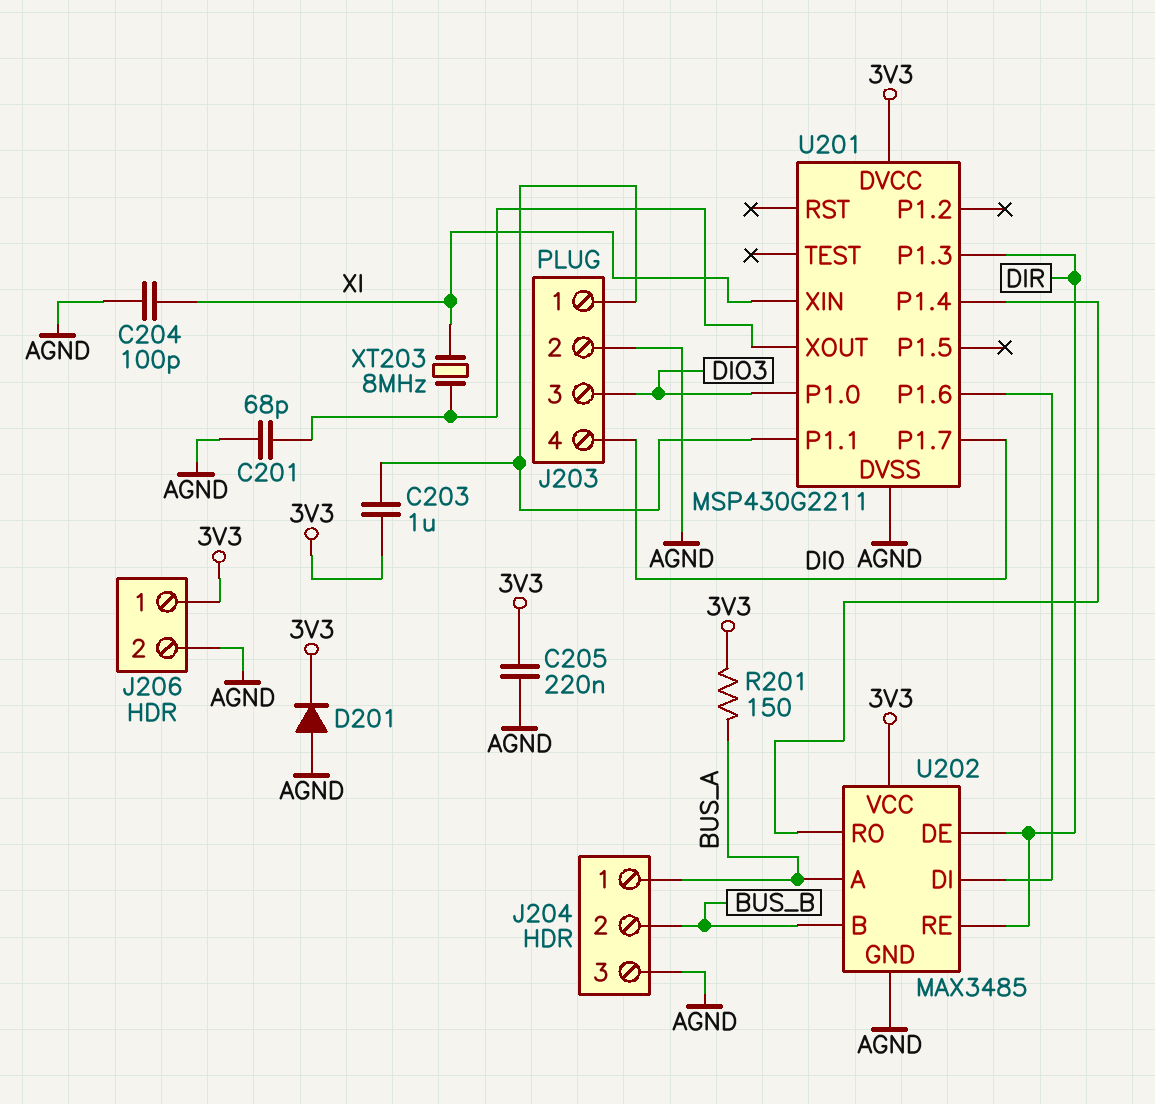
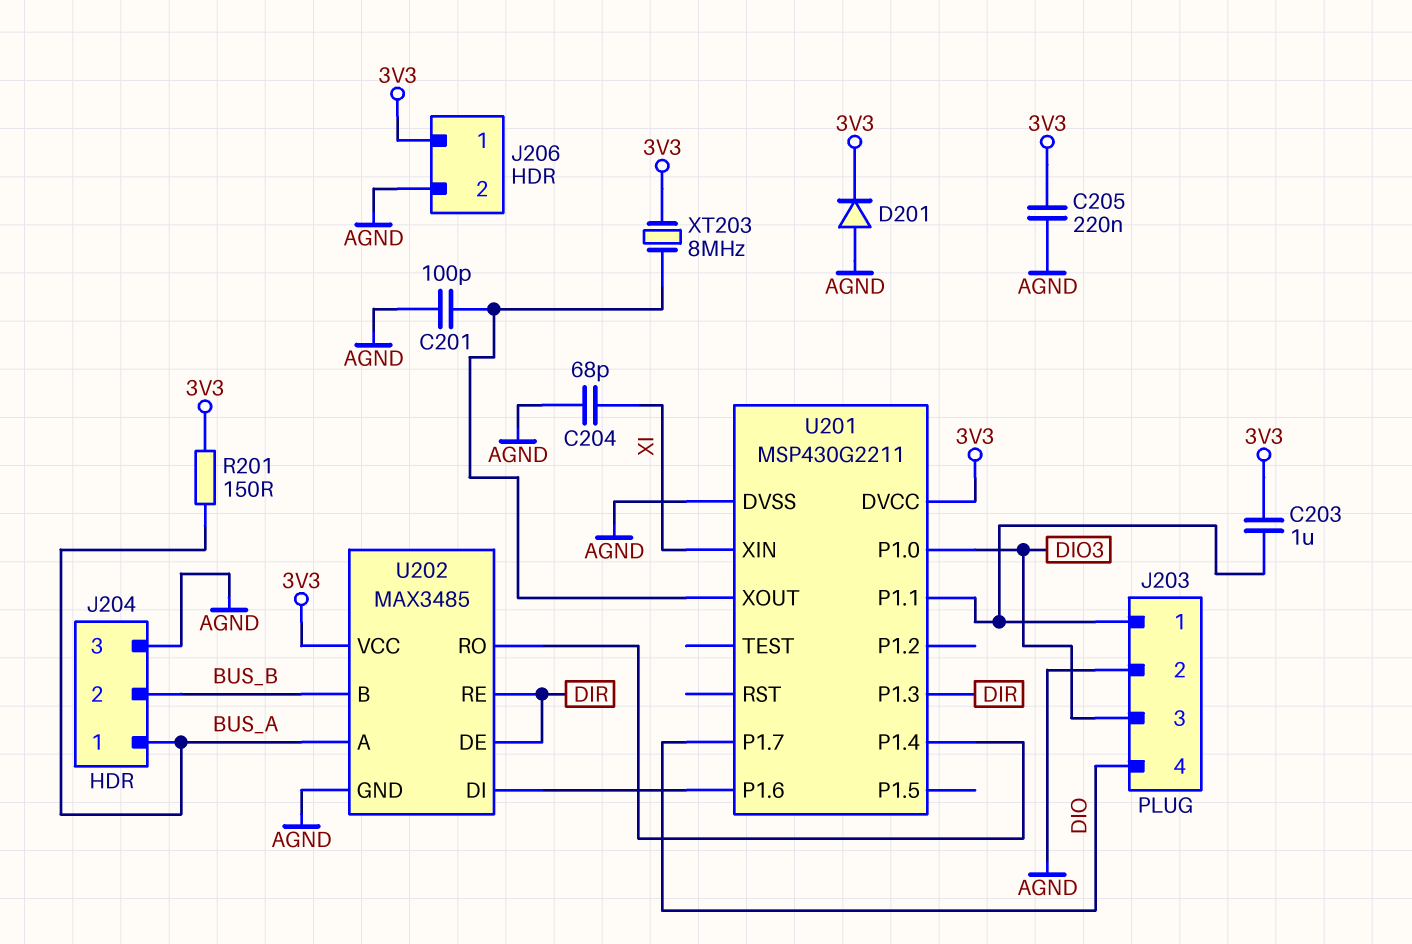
C201: 68pF (AGND, U201/XOUT) -> 100pF (AGND, U201/XOUT)
C204: 100pF (AGND, XI) -> 68pF (AGND, XI)
XT203: 8MHz (U201/XOUT, XI) -> 8MHz (3V3, U201/XOUT)

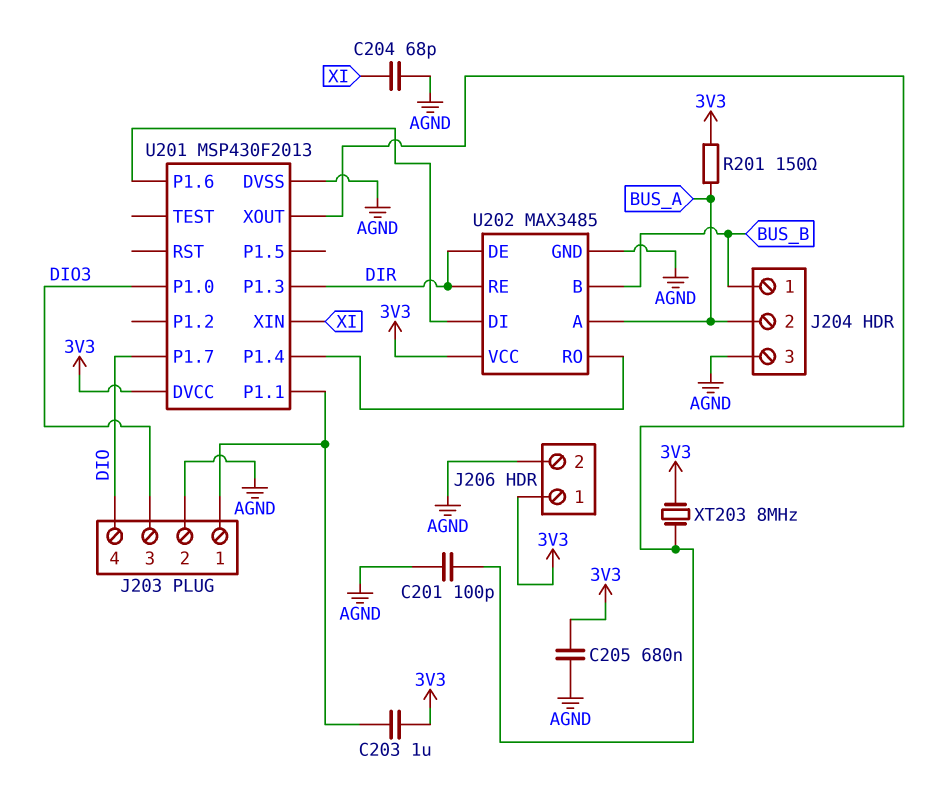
C205: 220nF (3V3, AGND) -> 680nF (3V3, AGND)
D201: diode (A AGND, K 3V3) -> none
J204 pin 1: BUS_A -> BUS_B
J204 pin 2: BUS_B -> BUS_A
U201: MSP430G2211 -> MSP430F2013

